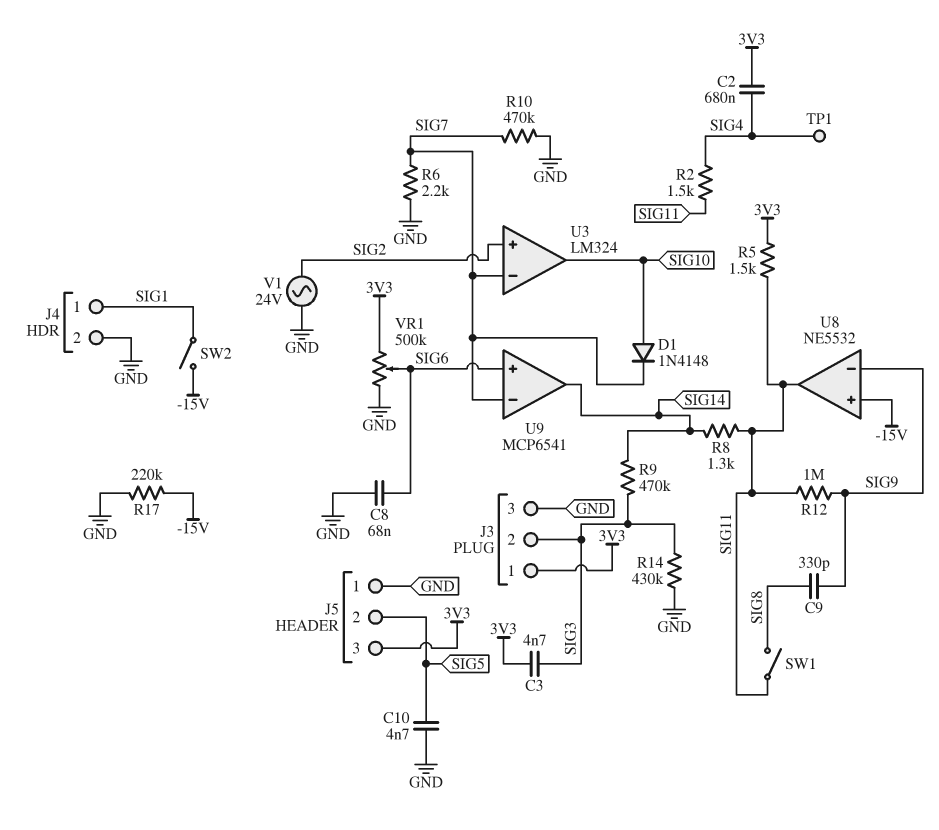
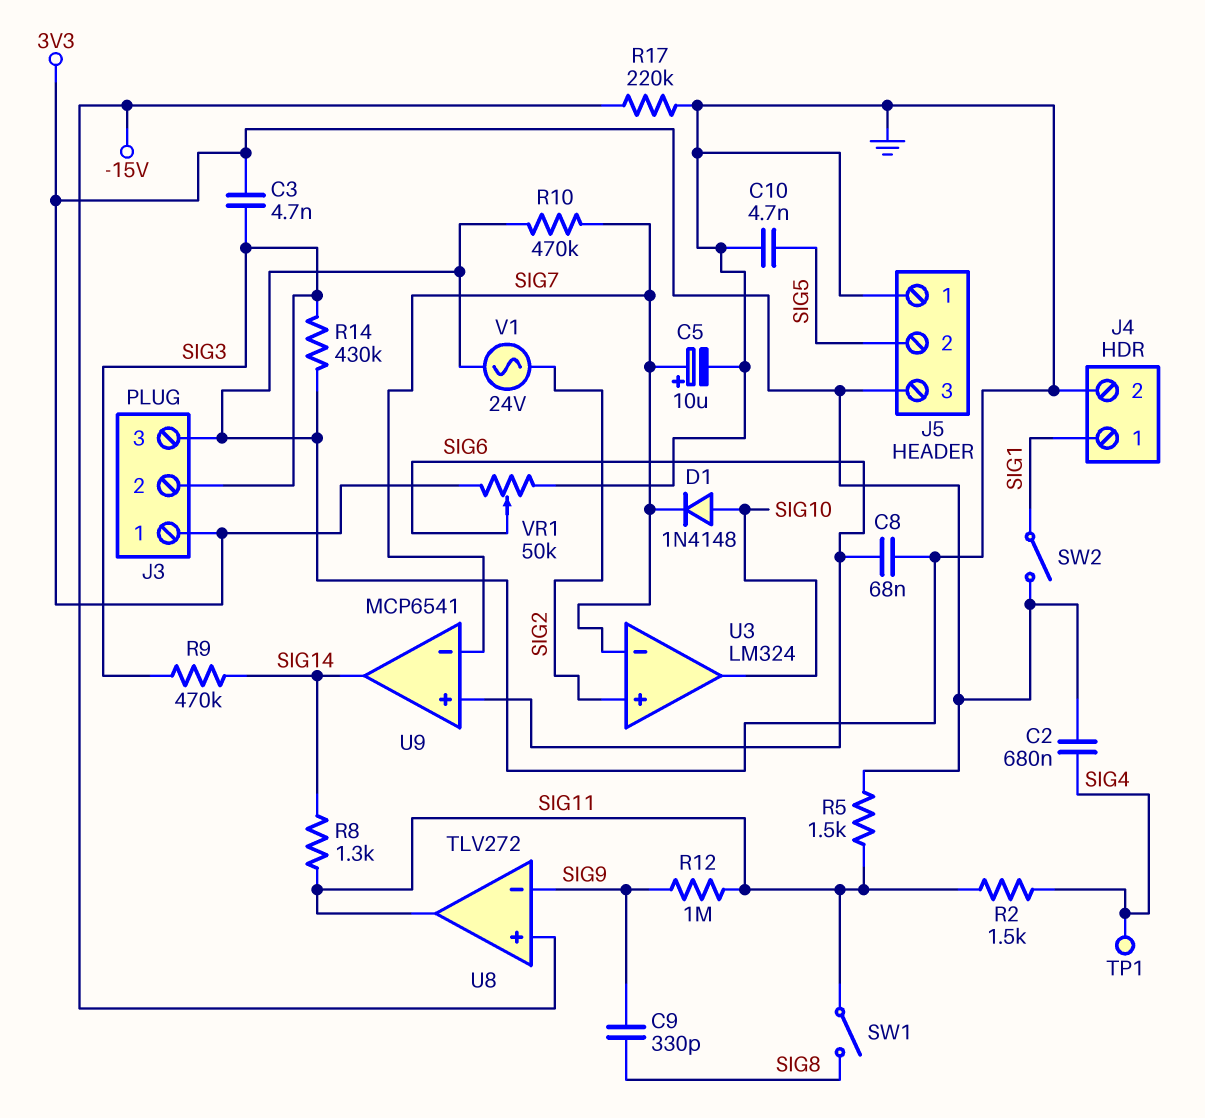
C5: none -> 10uF (plus SIG7, minus GND)
R6: 2.2k (GND, SIG7) -> none
SW2: switch (-15V, SIG1) -> switch (3V3, SIG1)
U8: NE5532 -> TLV272
VR1: 500k (3V3, GND, wiper SIG6) -> 50k (3V3, GND, wiper SIG6)

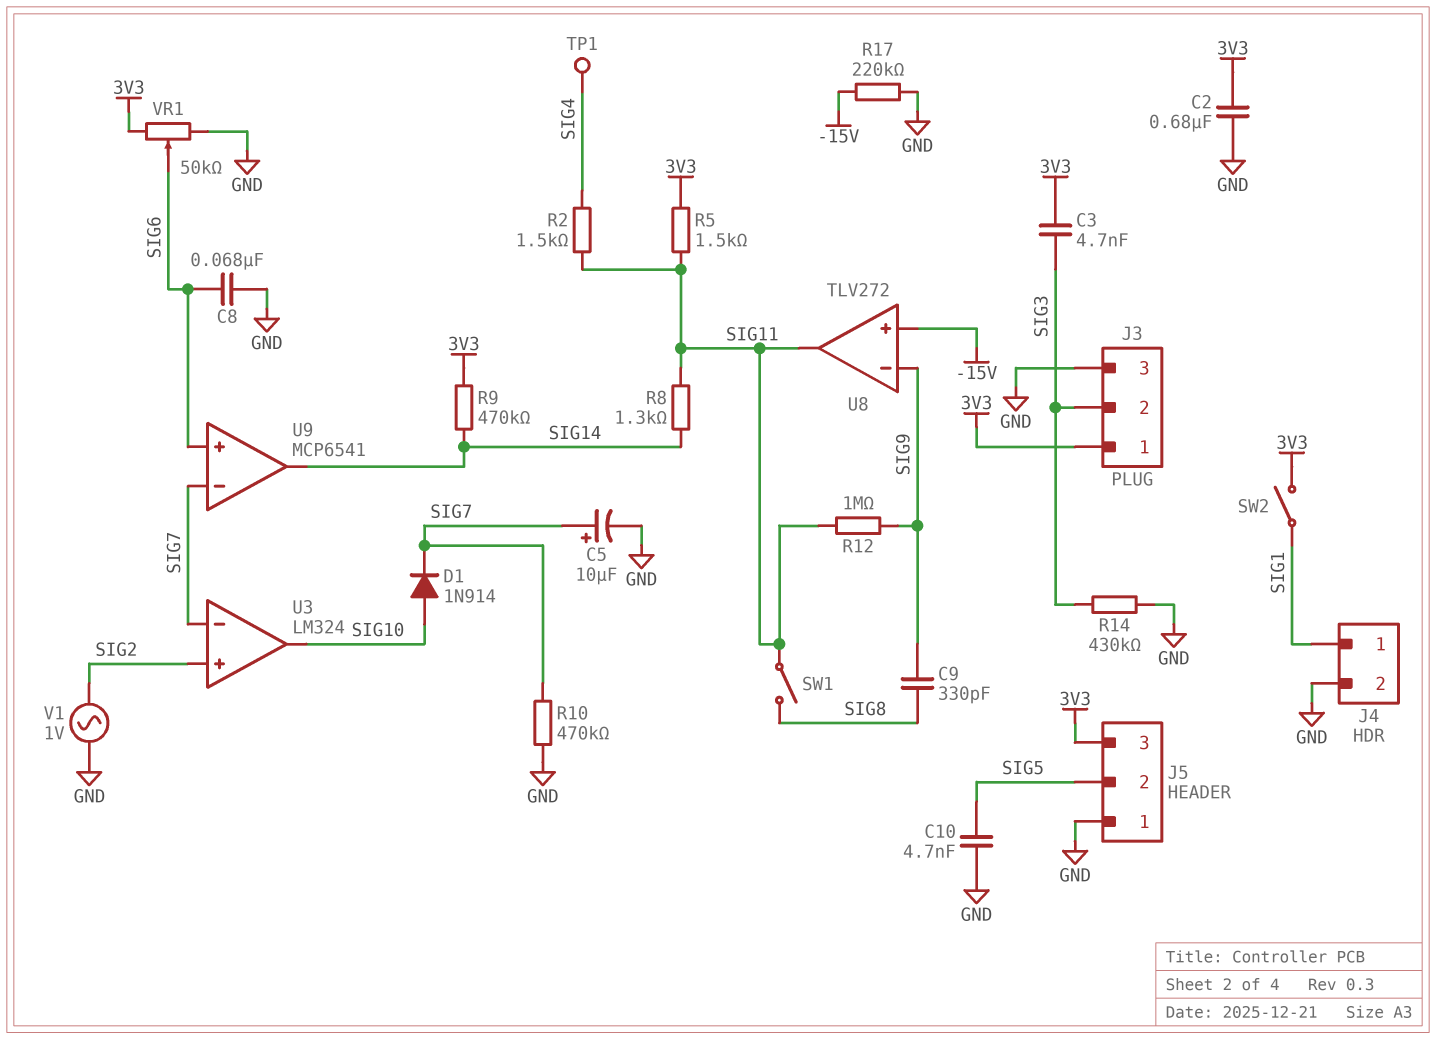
C2: 680nF (3V3, SIG4) -> 680nF (3V3, GND)
D1: diode 1N4148 (A SIG10, K SIG7) -> diode 1N914 (A SIG10, K SIG7)
R9: 470k (SIG3, SIG14) -> 470k (3V3, SIG14)
V1: AC 24V (GND, SIG2) -> AC 1V (GND, SIG2)

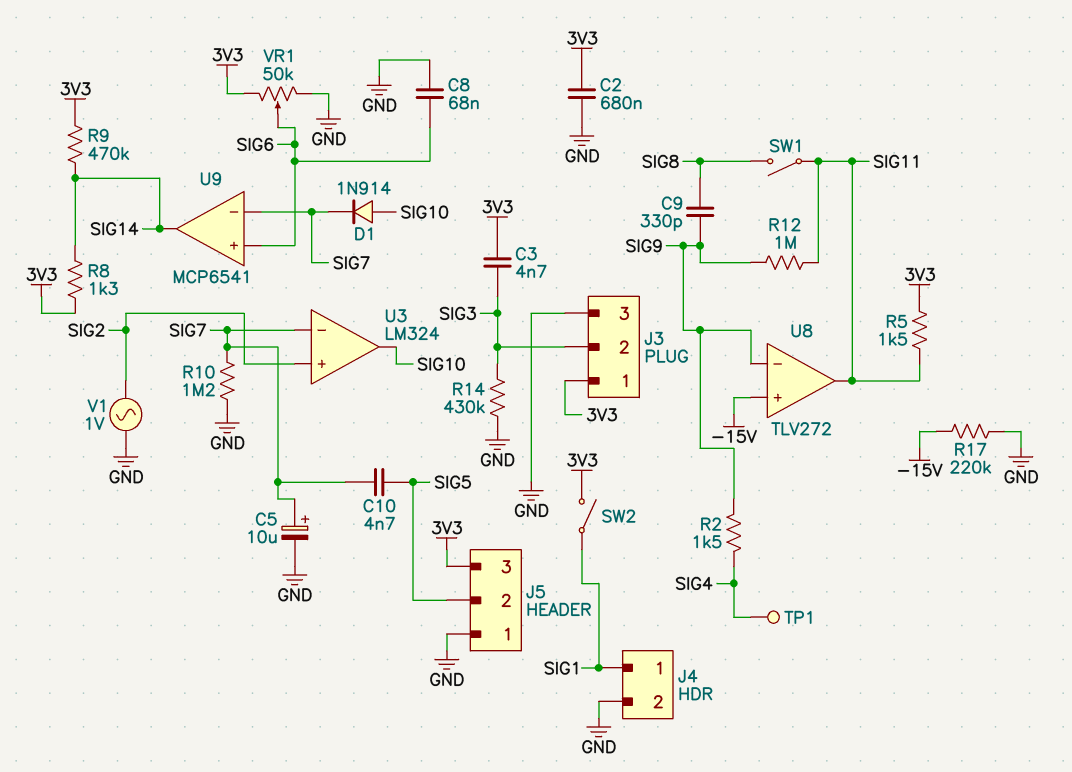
C10: 4.7nF (GND, SIG5) -> 4.7nF (SIG5, SIG7)
R2: 1.5k (SIG4, SIG11) -> 1.5k (SIG4, SIG9)
R8: 1.3k (SIG11, SIG14) -> 1.3k (3V3, SIG14)
R10: 470k (GND, SIG7) -> 1.2M (GND, SIG7)

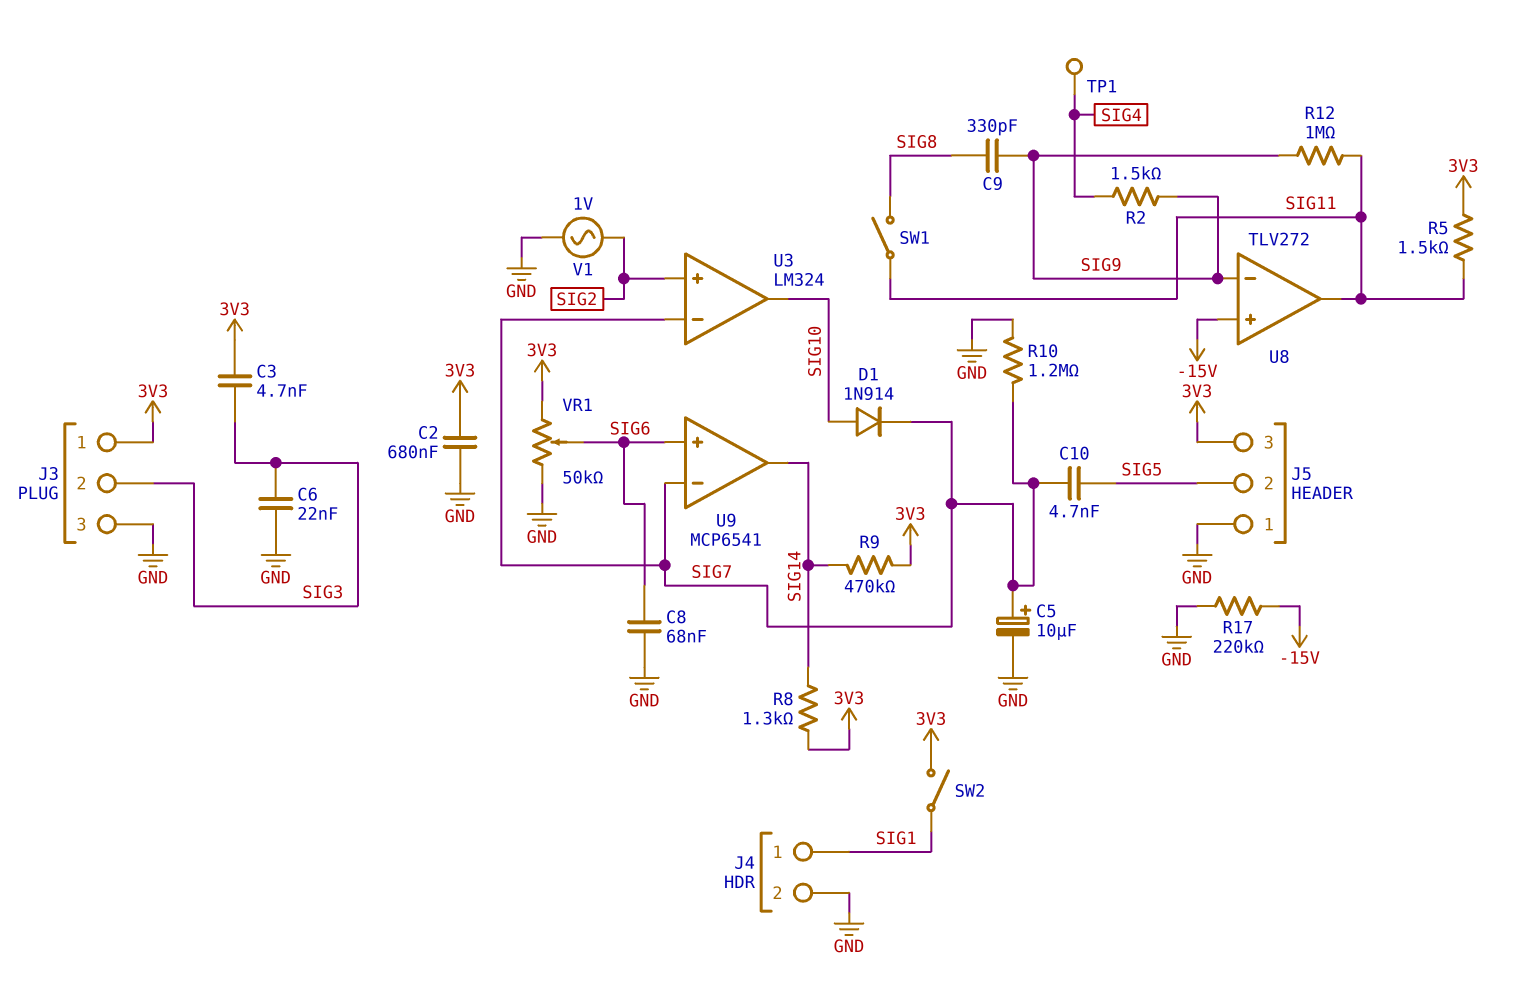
C6: none -> 22nF (GND, SIG3)
R14: 430k (GND, SIG3) -> none

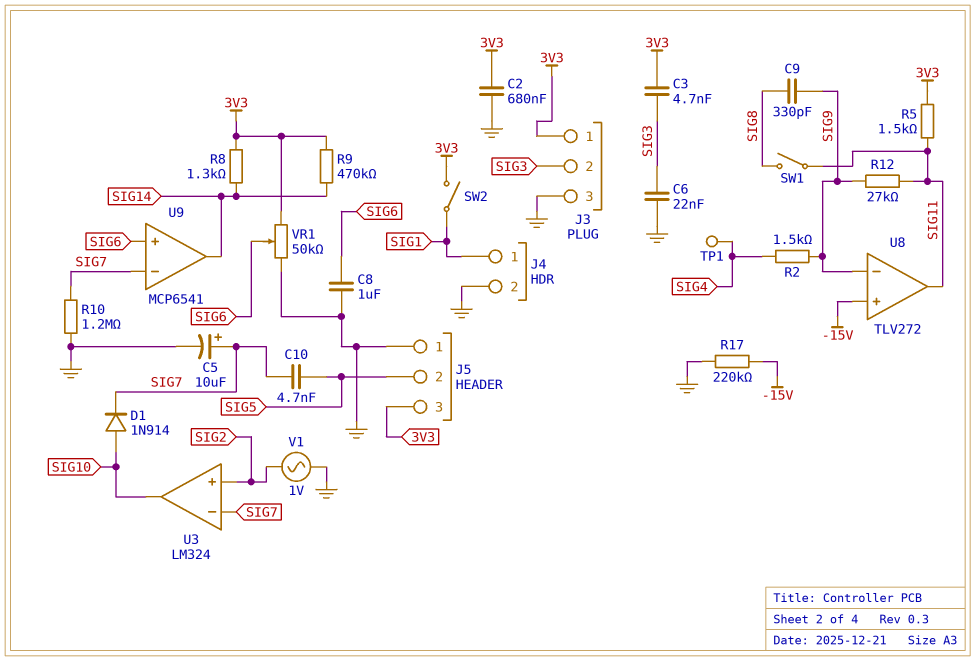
C8: 68nF (GND, SIG6) -> 1uF (GND, SIG6)
R12: 1M (SIG9, SIG11) -> 27k (SIG9, SIG11)

